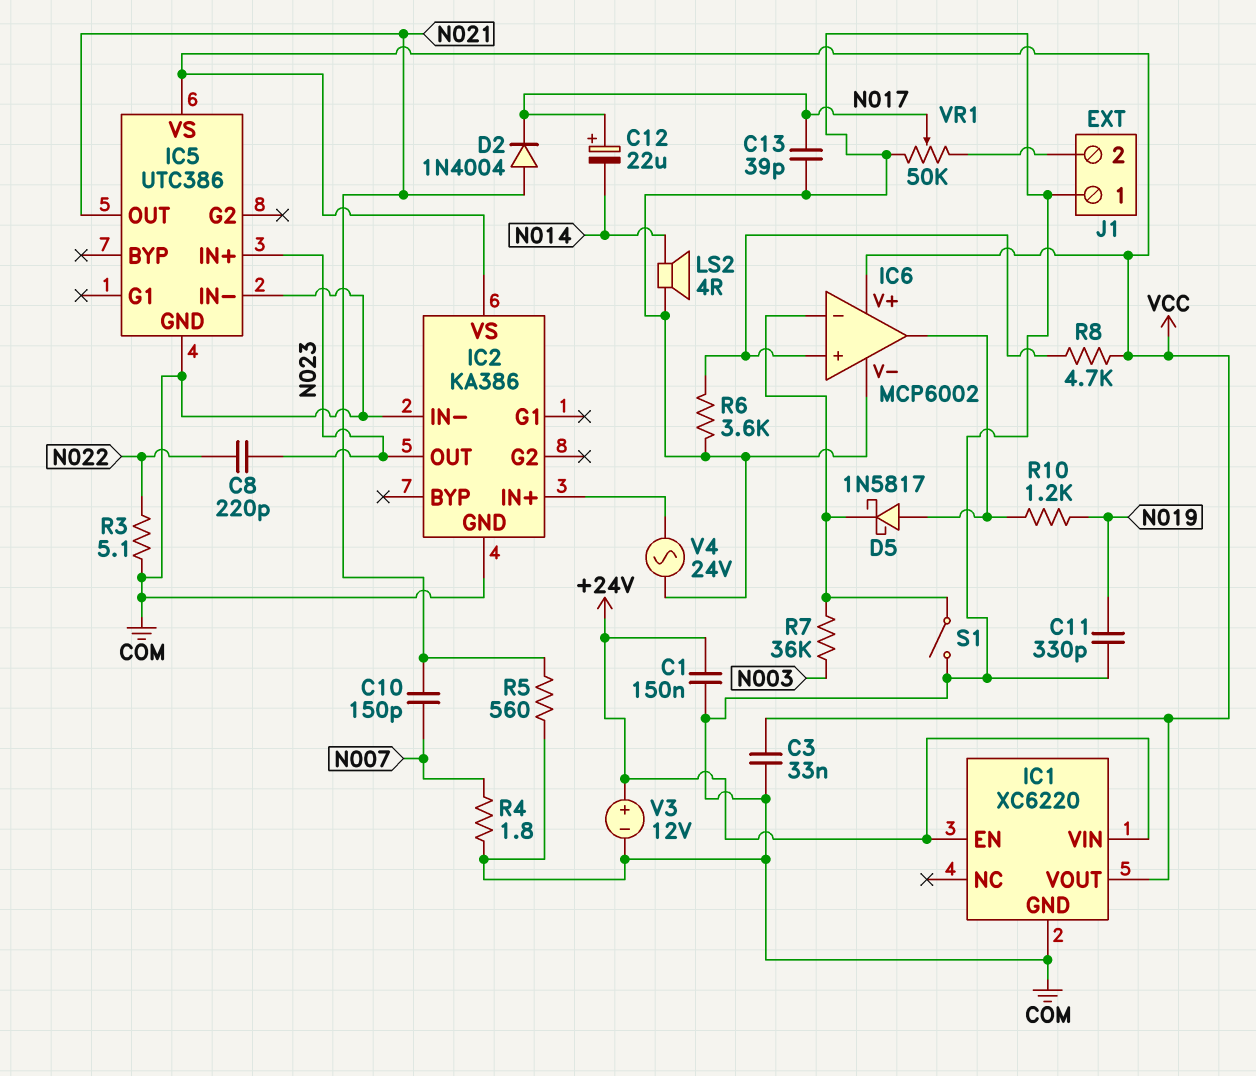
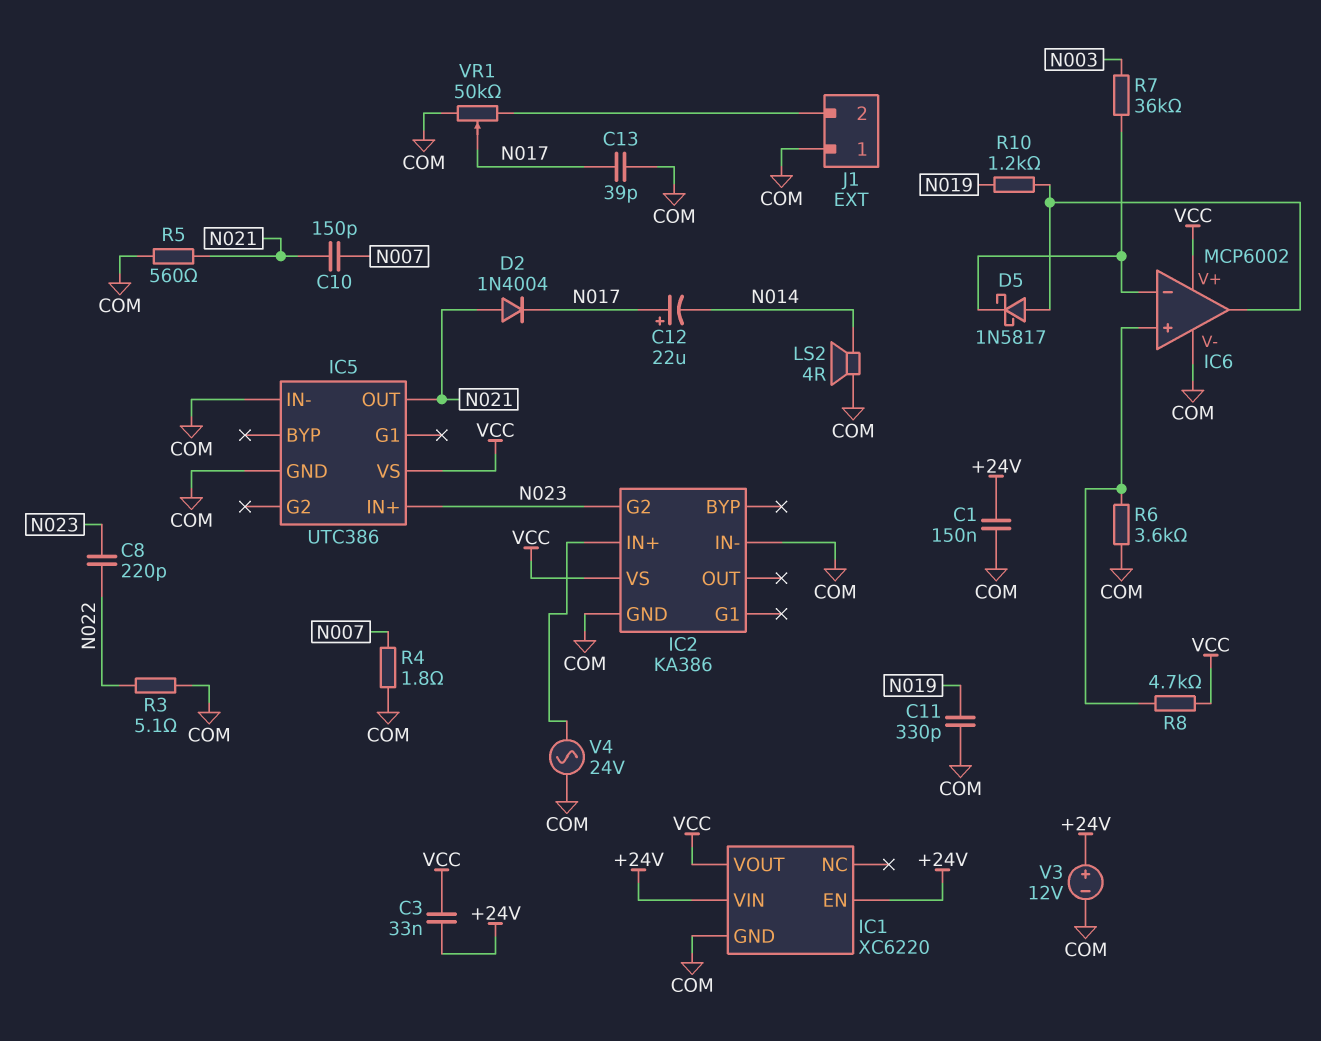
C3: 33nF (COM, VCC) -> 33nF (+24V, VCC)
IC2 pin G2: none -> N023
IC2 pin OUT: N023 -> none
S1: switch (COM, IC6/in-) -> none

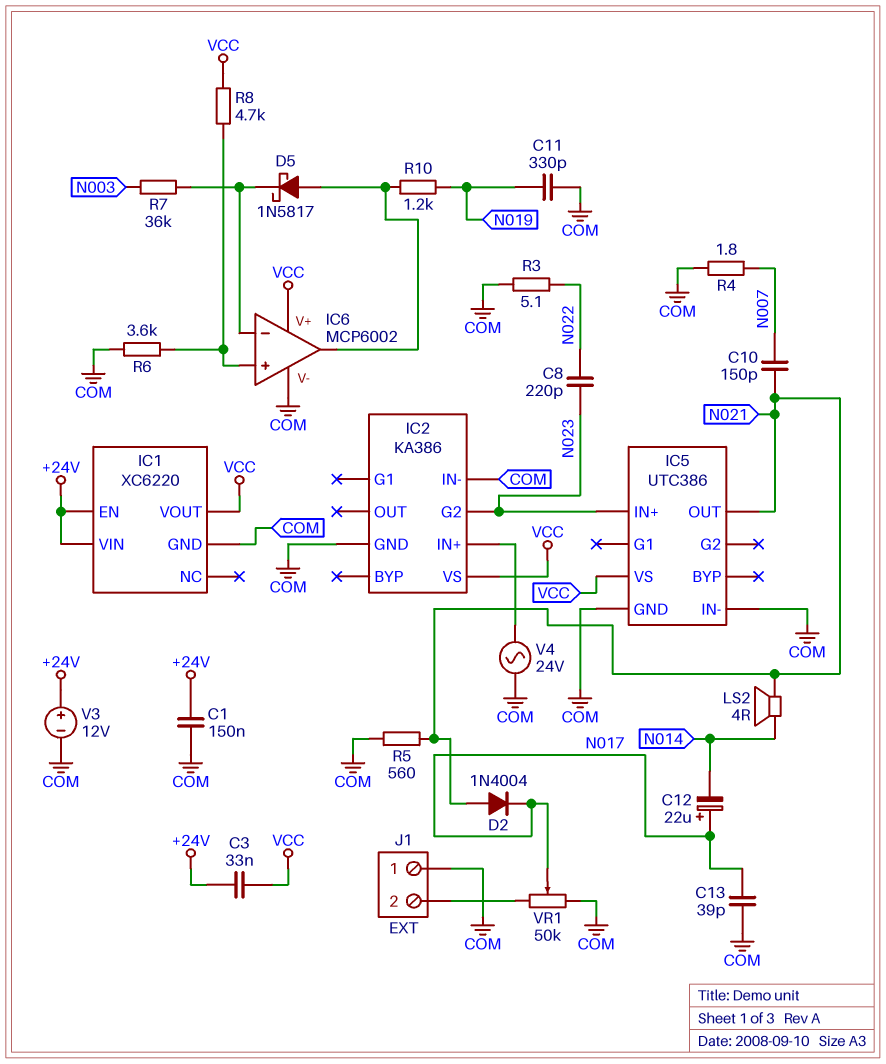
LS2: speaker 4R (COM, N014) -> speaker 4R (N014, N021)

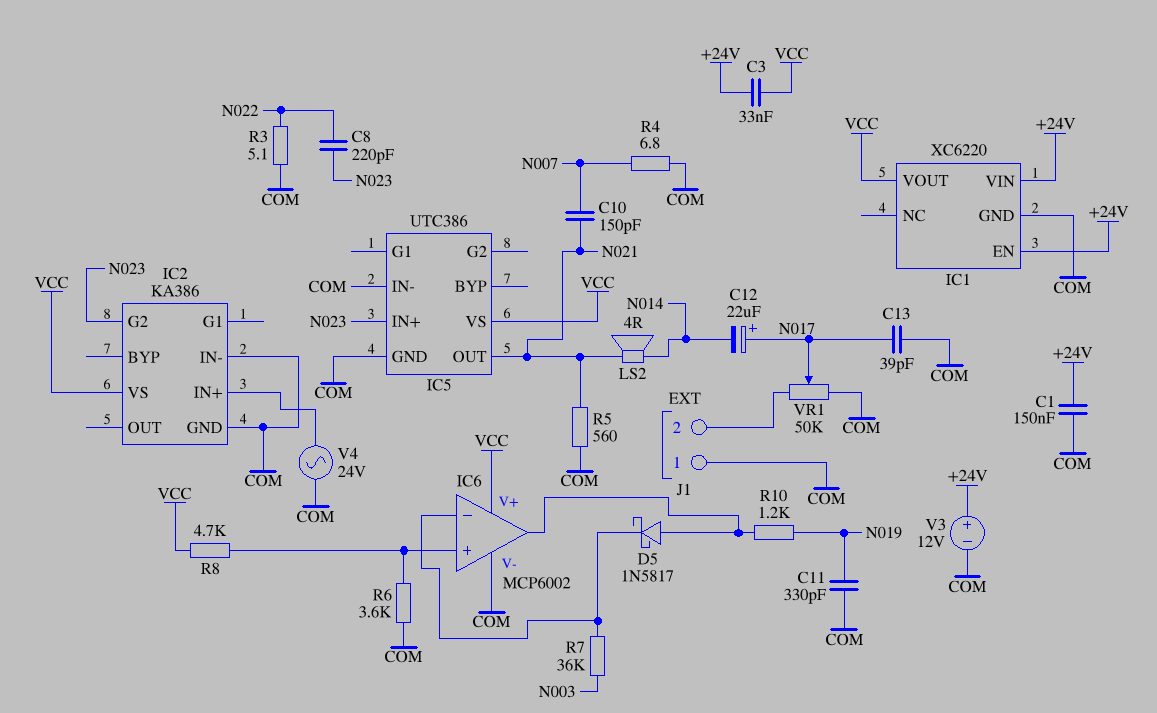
D2: diode 1N4004 (A N021, K N017) -> none
R4: 1.8 (COM, N007) -> 6.8 (COM, N007)

